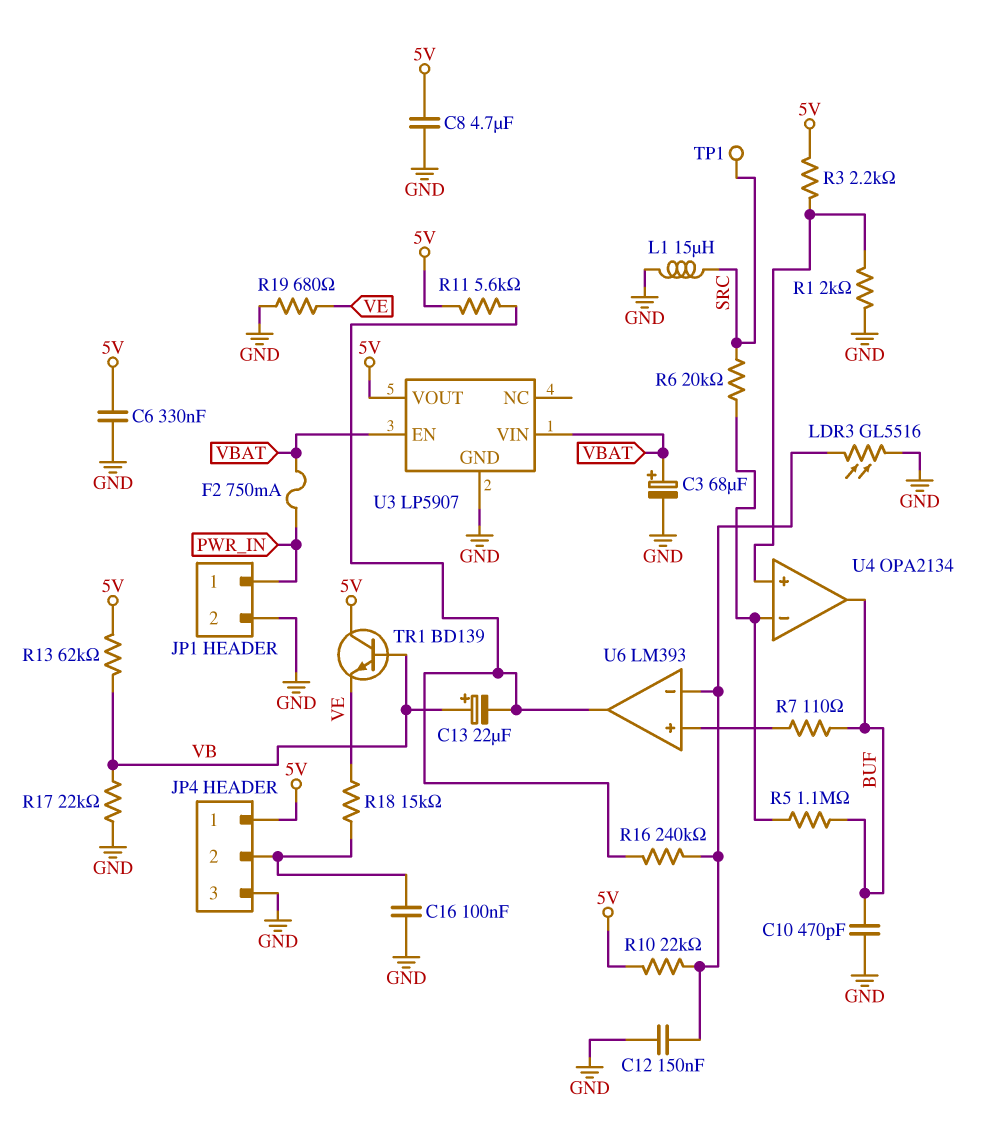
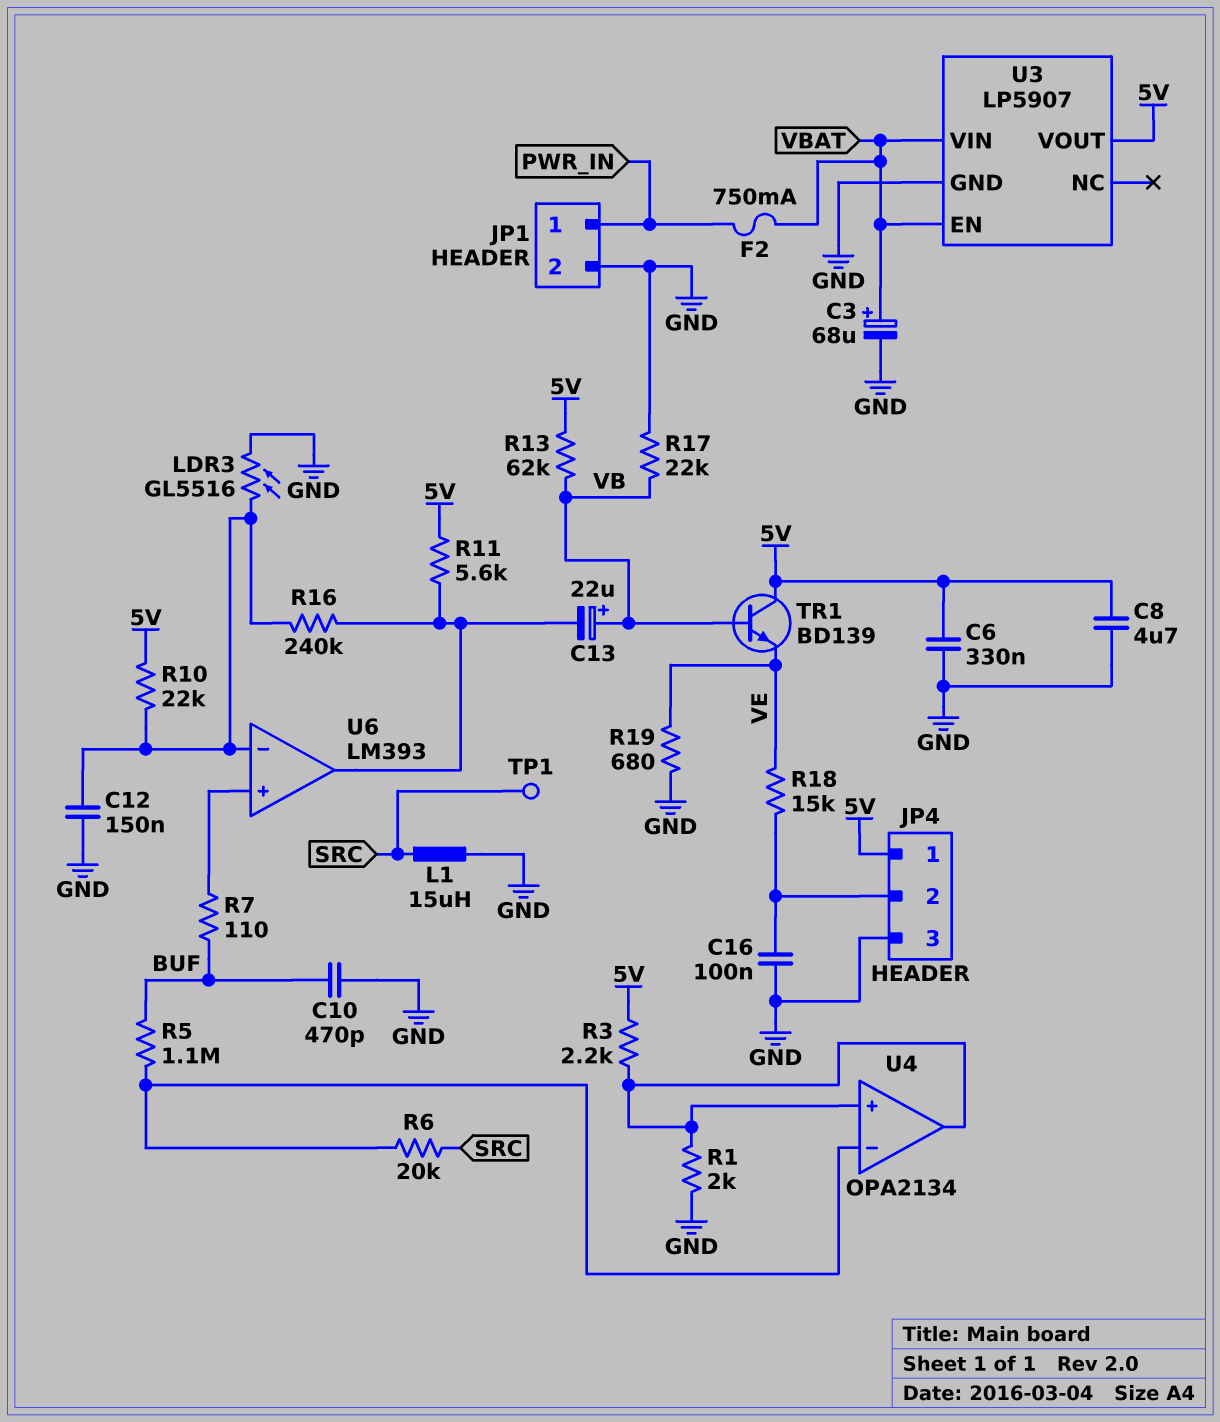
U4 pin out: BUF -> U4/in+

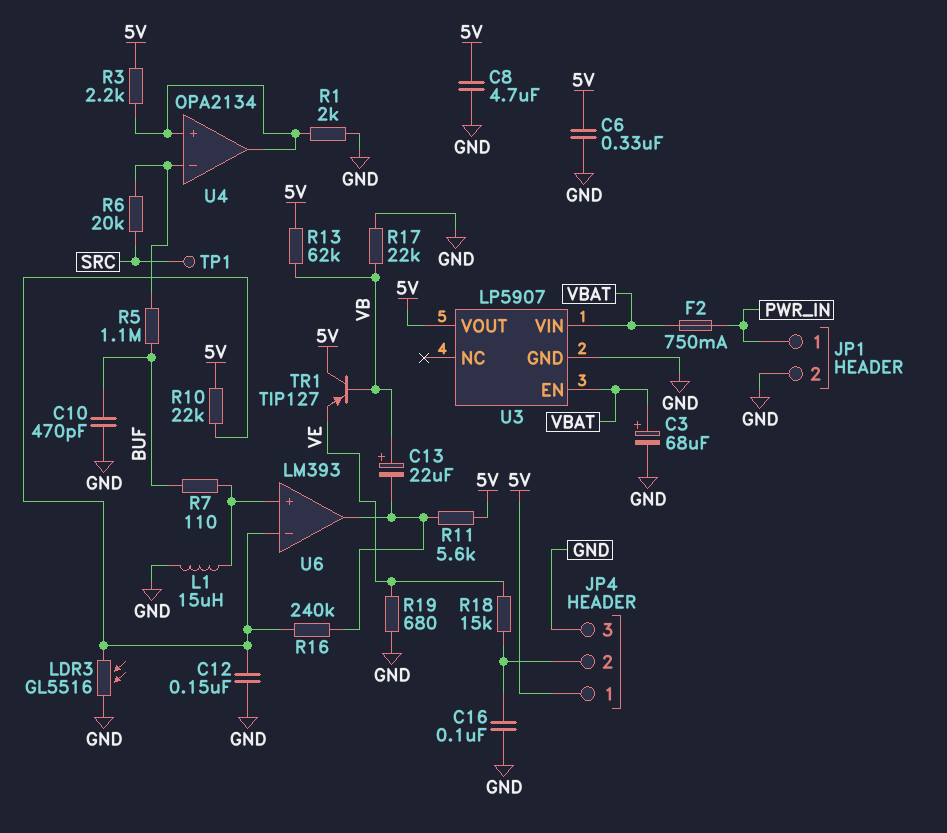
L1: 15uH (GND, SRC) -> 15uH (GND, U6/in+)
TR1: NPN BD139 (B VB, C 5V, E VE) -> PNP TIP127 (B VB, C 5V, E VE)

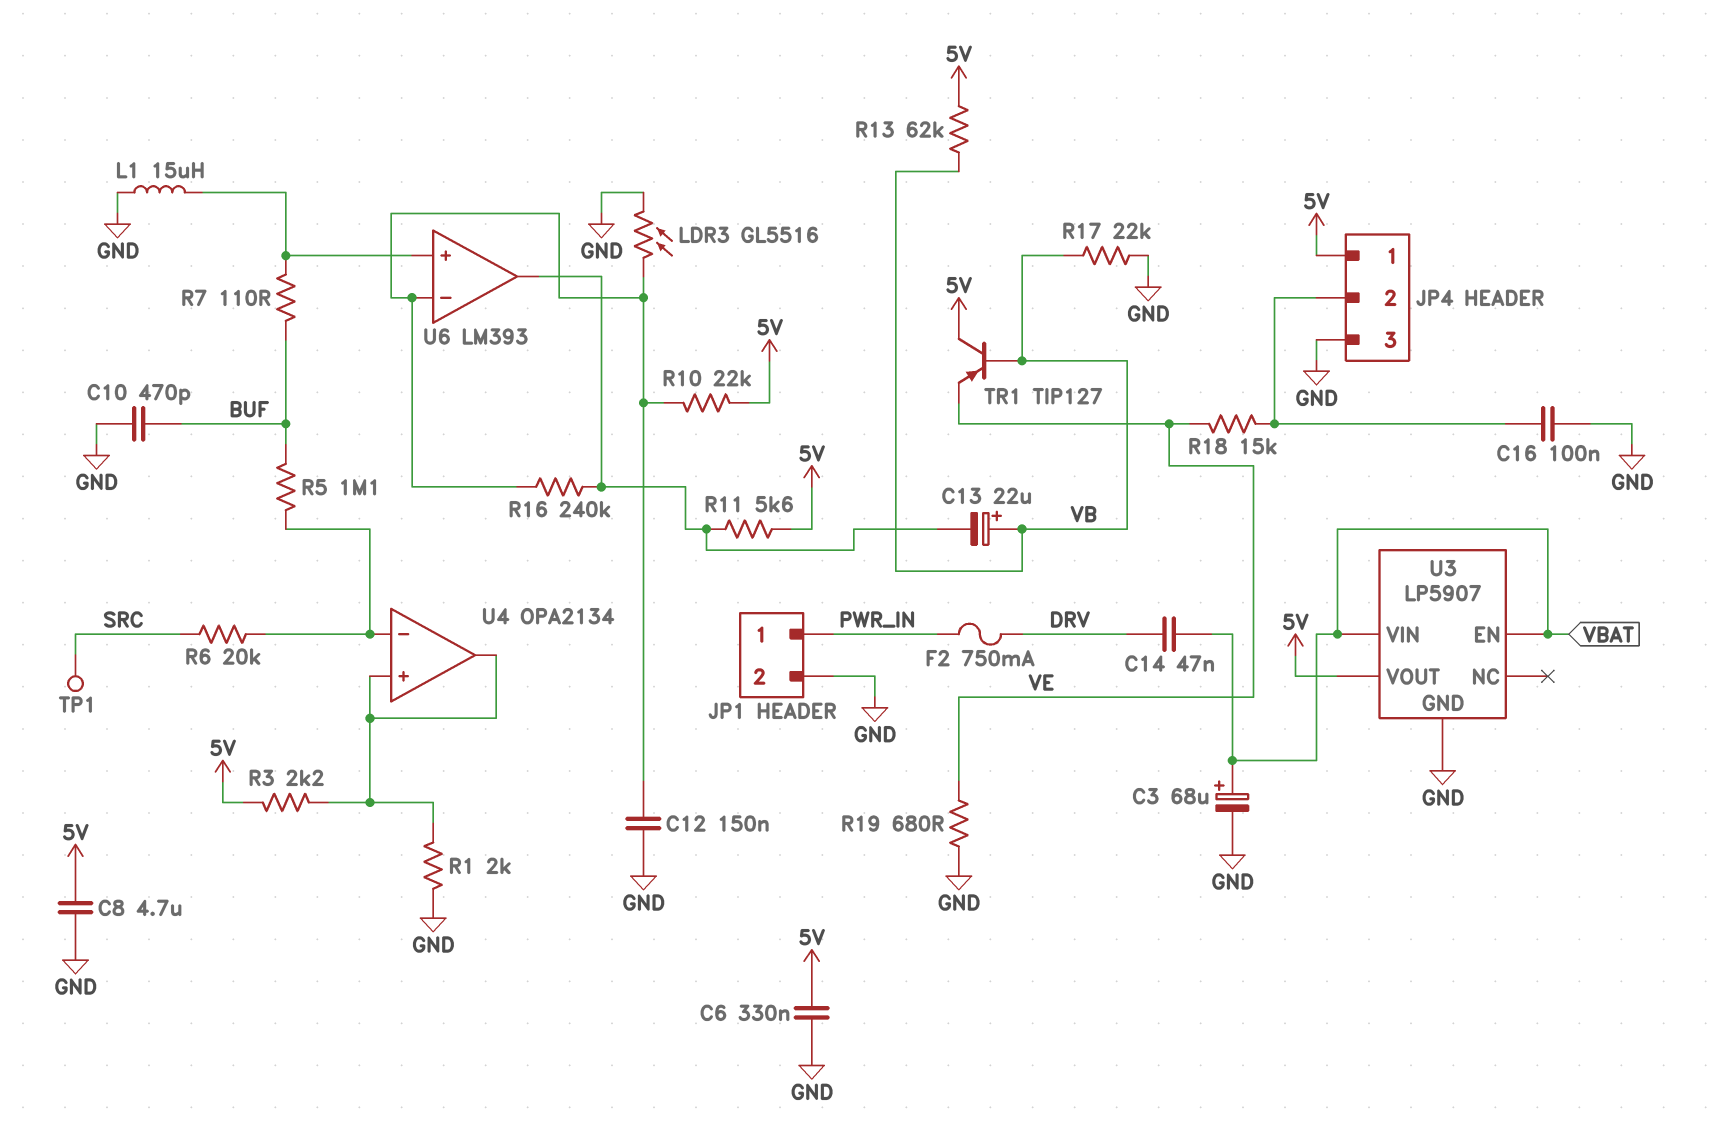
C14: none -> 47nF (DRV, VBAT)
F2: 750mA (PWR_IN, VBAT) -> 750mA (DRV, PWR_IN)

